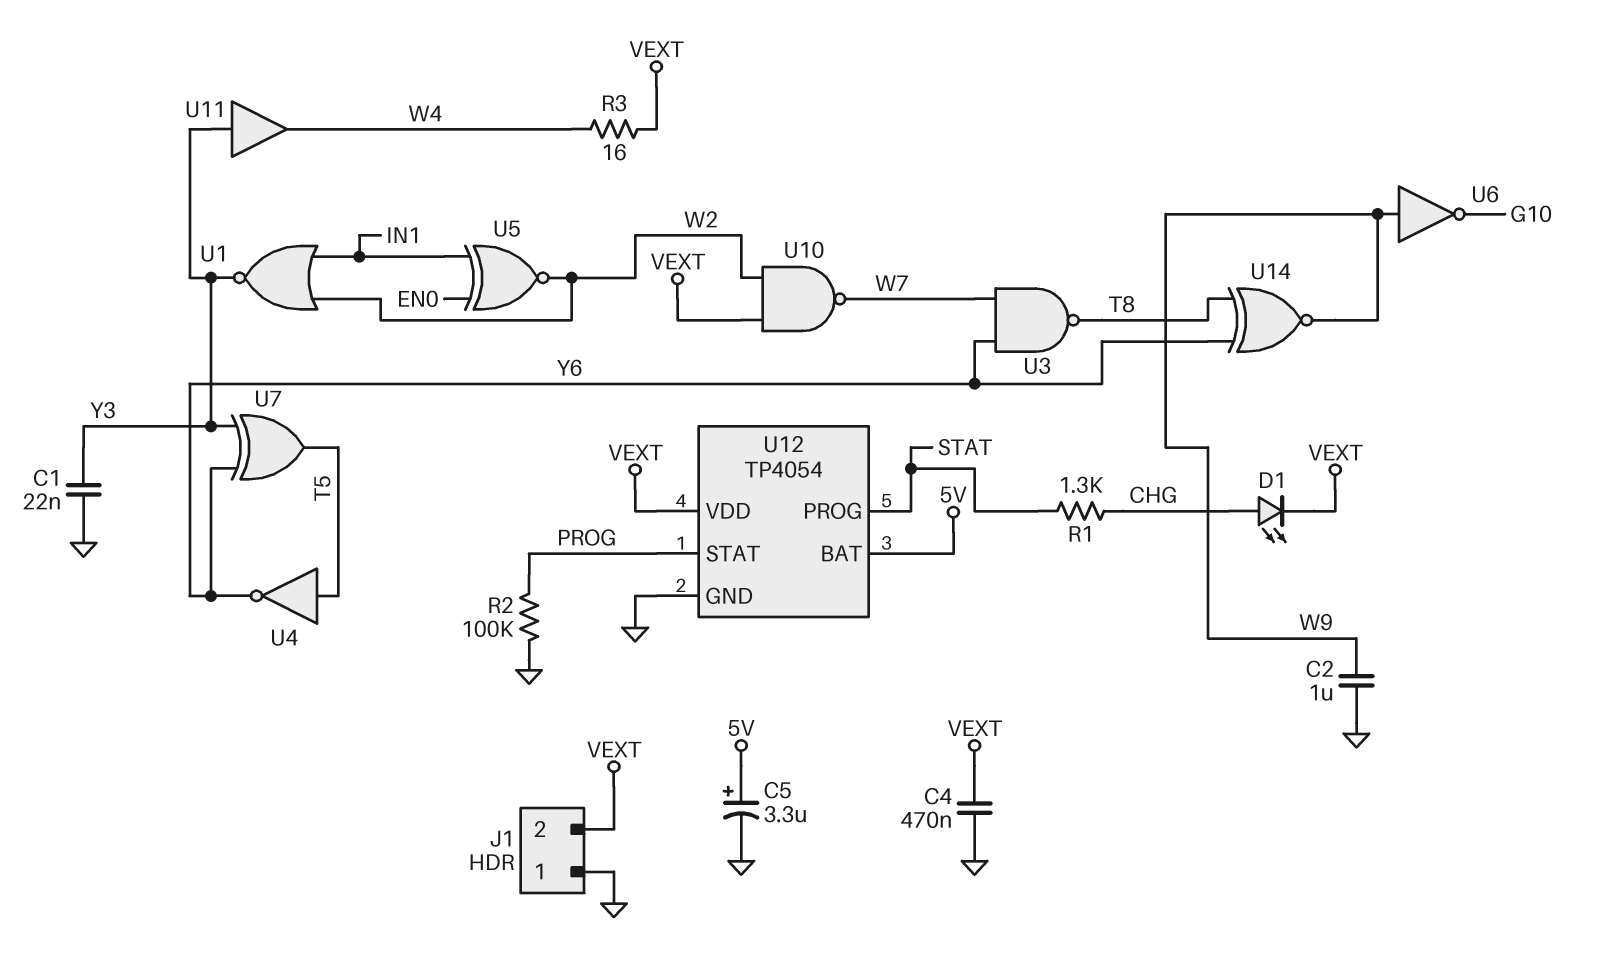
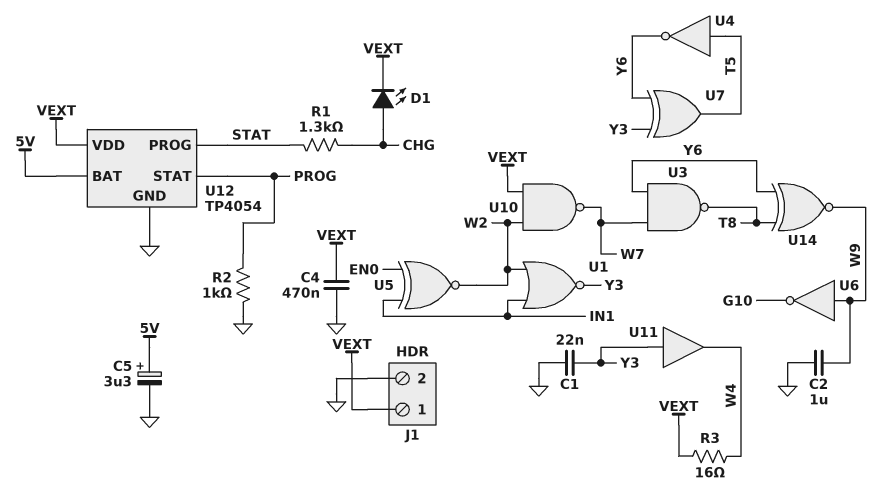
J1 pin 1: GND -> VEXT
J1 pin 2: VEXT -> GND
R2: 100k (GND, PROG) -> 1k (GND, PROG)

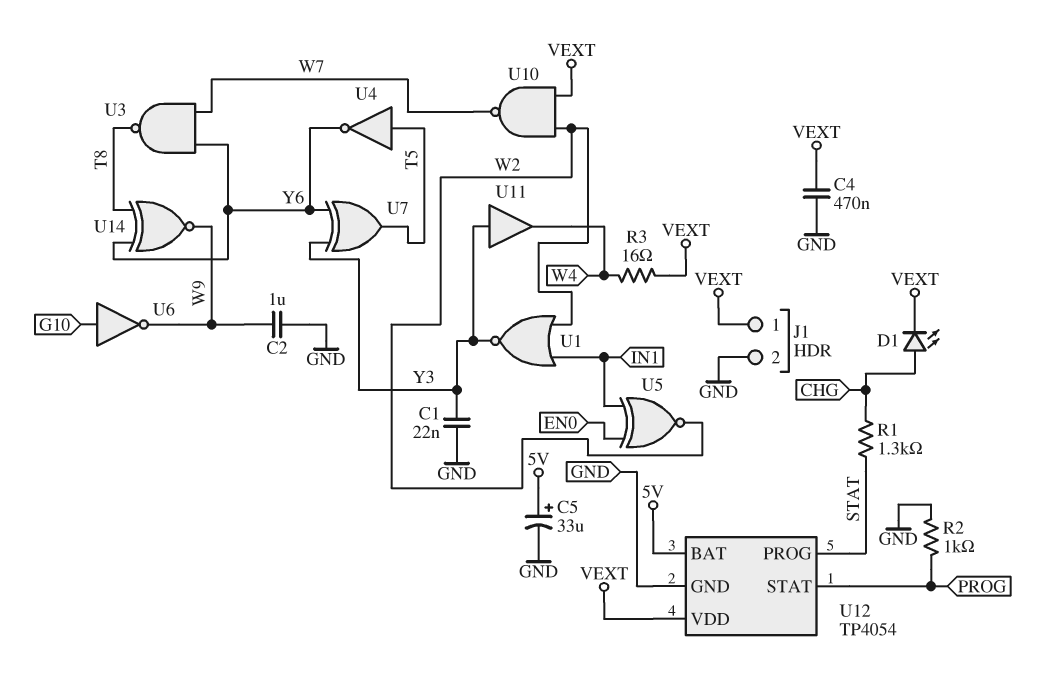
C5: 3.3uF (plus 5V, minus GND) -> 33uF (plus 5V, minus GND)
U6: NOT (in W9, out G10) -> NOT (in G10, out W9)

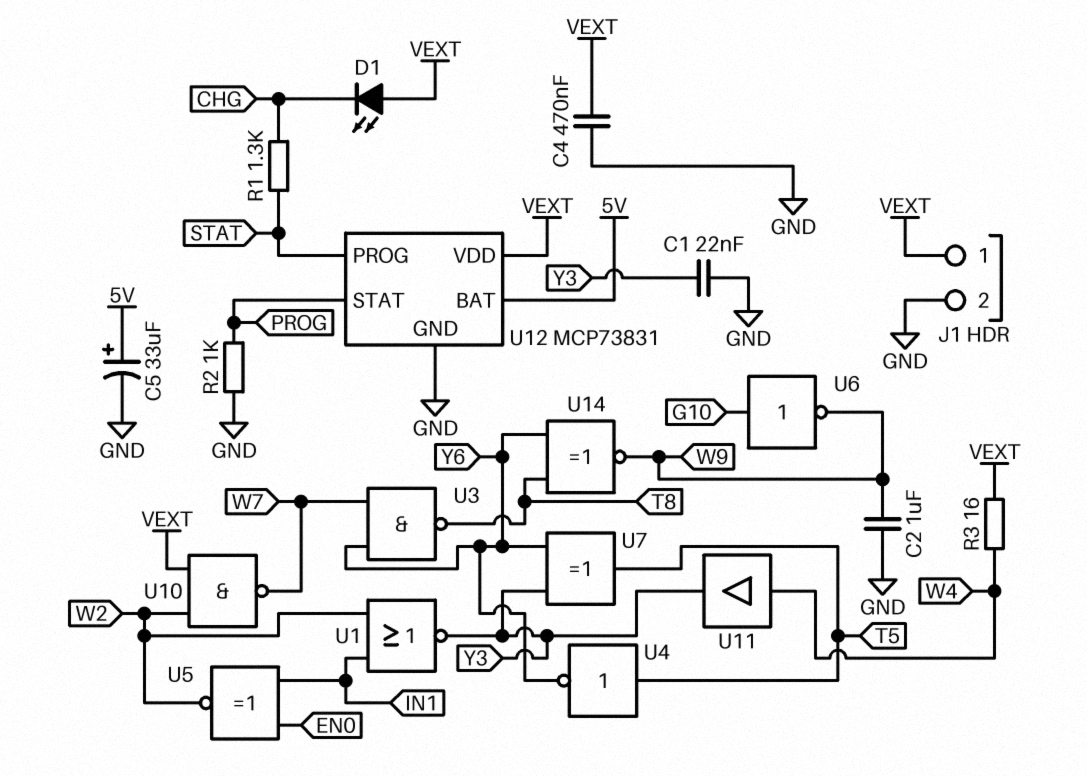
D1: LED (A CHG, K VEXT) -> LED (A VEXT, K CHG)
U11: buffer (in Y3, out W4) -> buffer (in W4, out Y3)
U12: TP4054 -> MCP73831

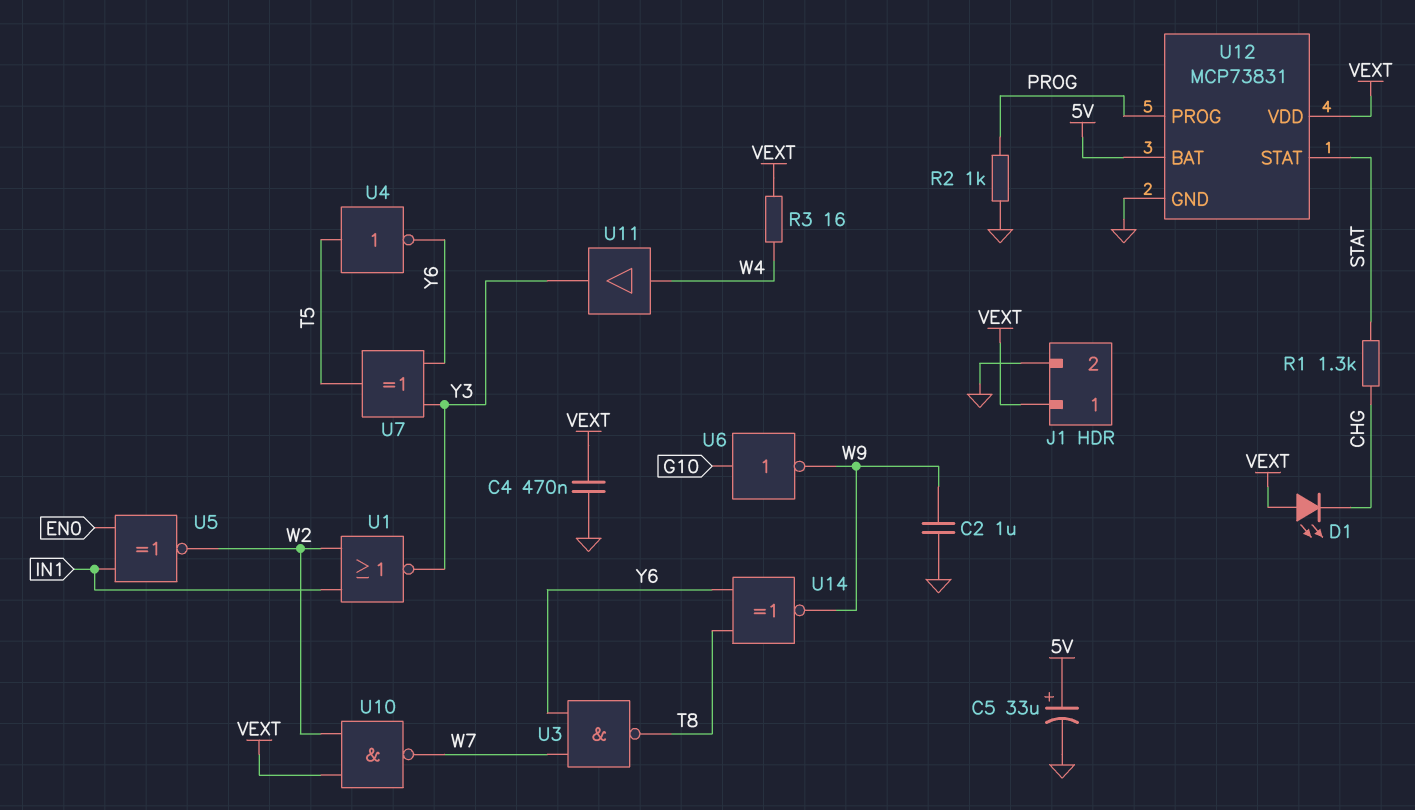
C1: 22nF (GND, Y3) -> none
U12 pin PROG: STAT -> PROG
U12 pin STAT: PROG -> STAT

